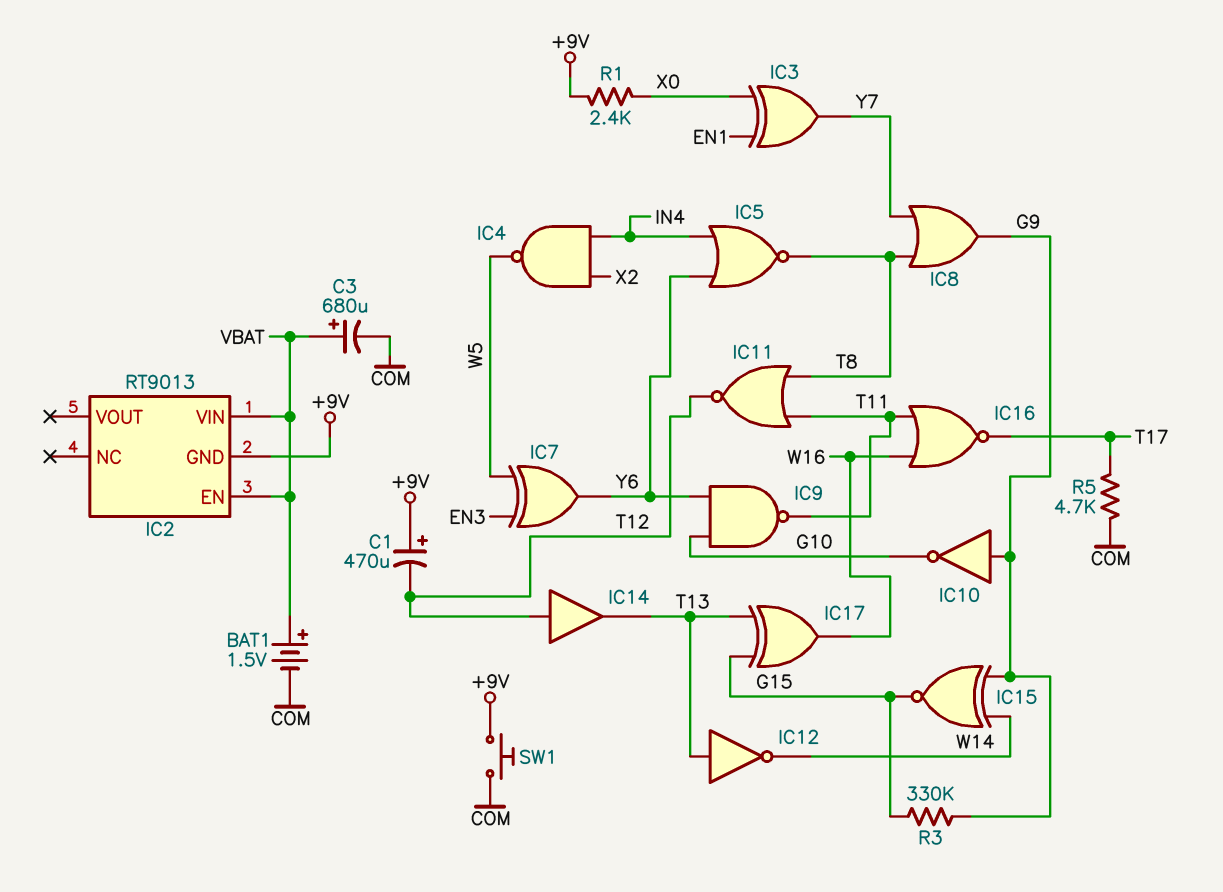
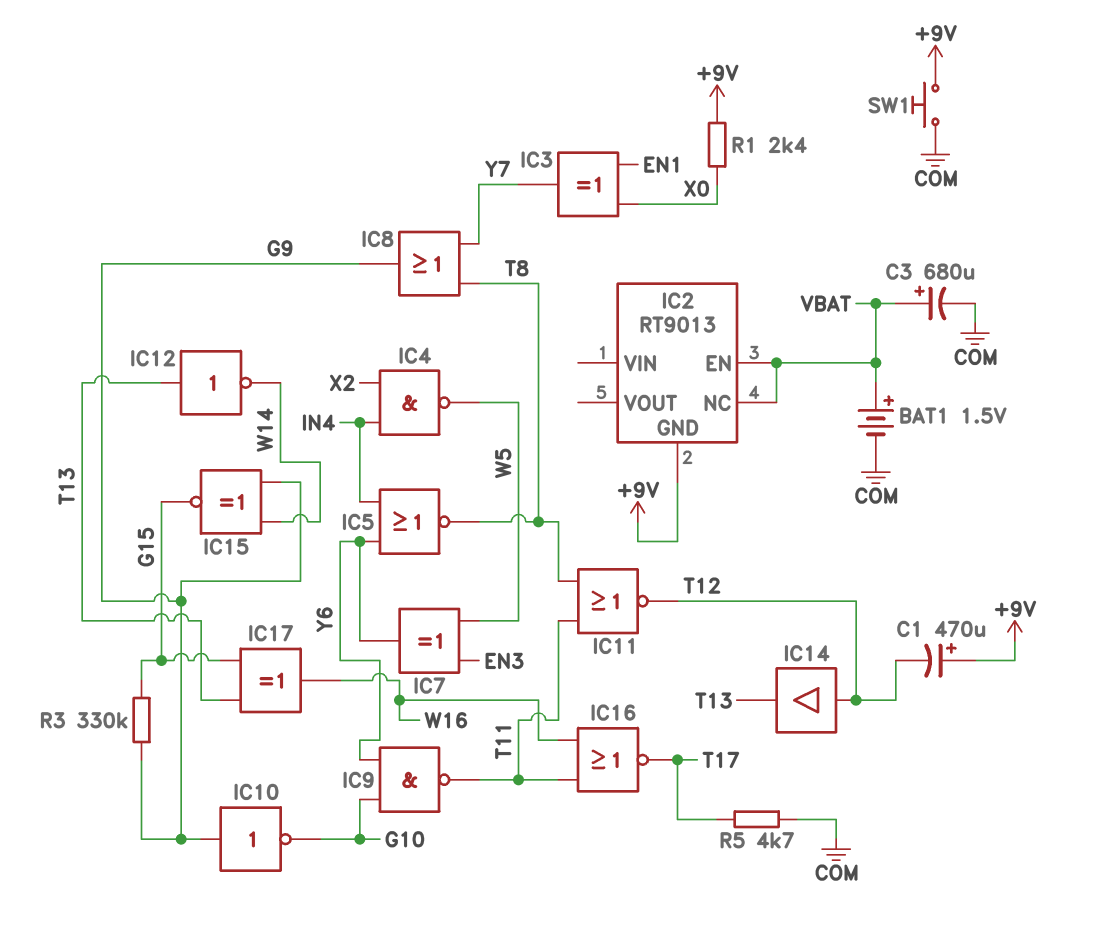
IC2 pin NC: none -> VBAT
IC2 pin VIN: VBAT -> none

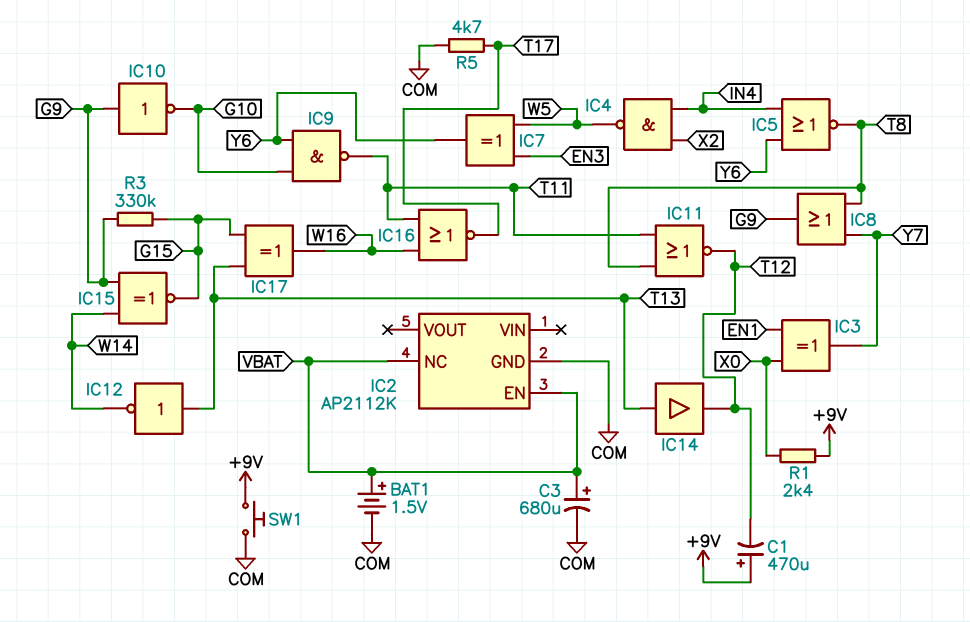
IC2: RT9013 -> AP2112K
IC2 pin GND: +9V -> COM
IC14: buffer (in T12, out T13) -> buffer (in T13, out T12)

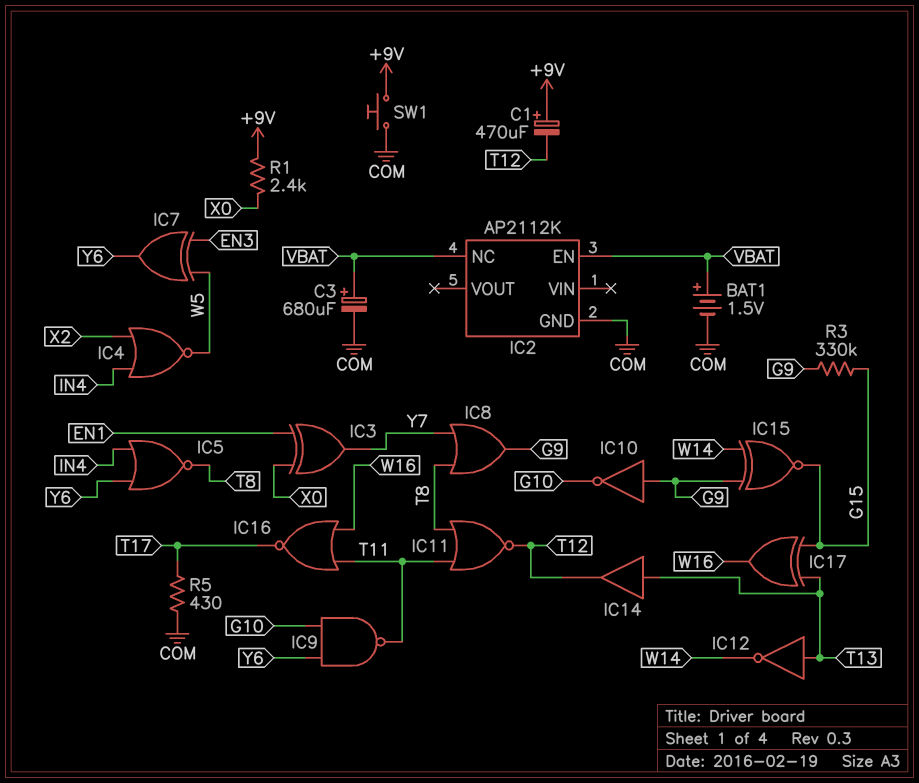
IC4: NAND (in IN4, in X2, out W5) -> NOR (in IN4, in X2, out W5)
R5: 4.7k (COM, T17) -> 430 (COM, T17)

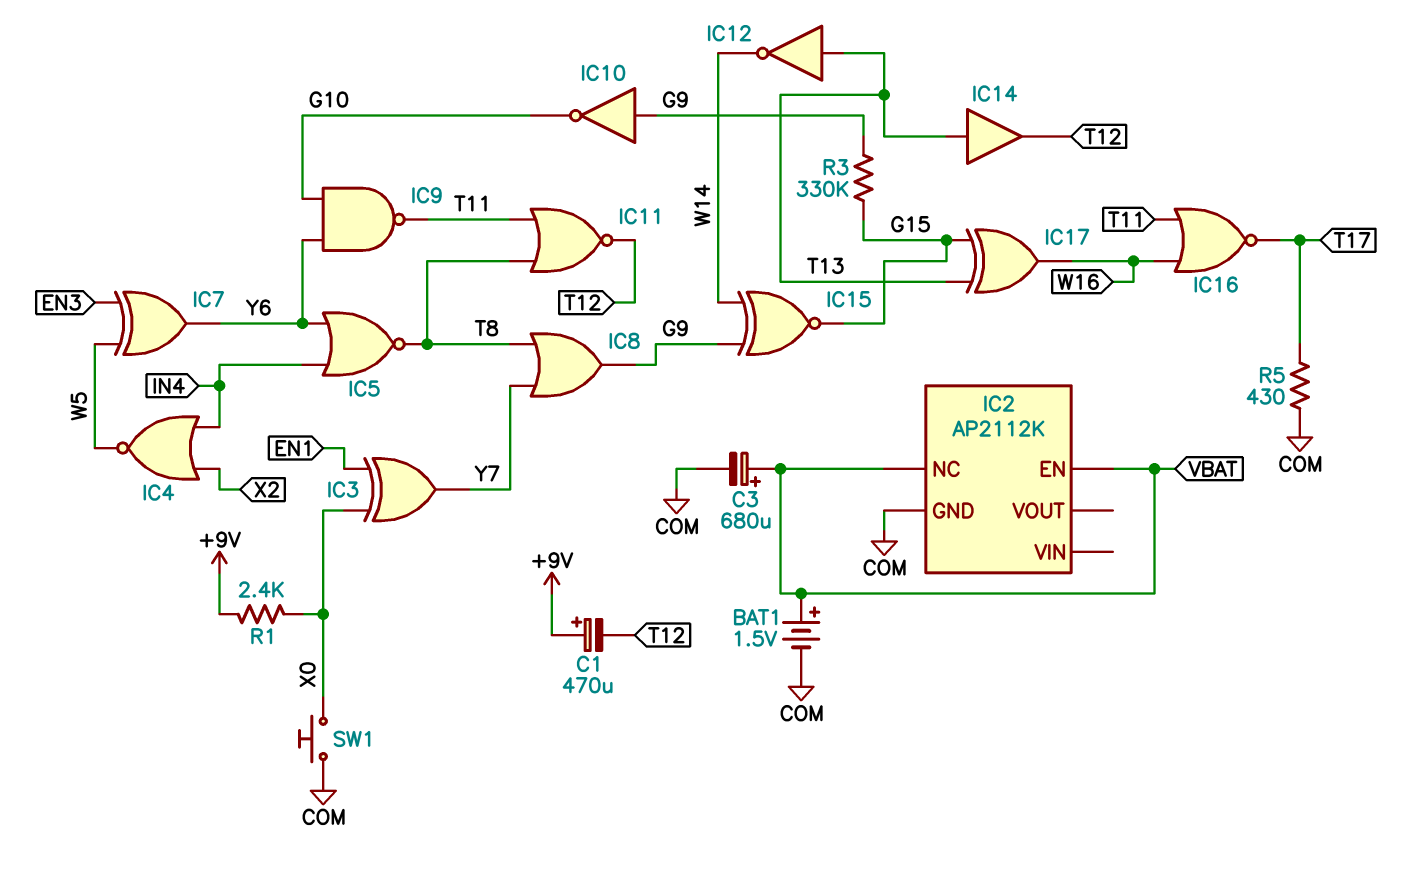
SW1: button (+9V, COM) -> button (COM, X0)

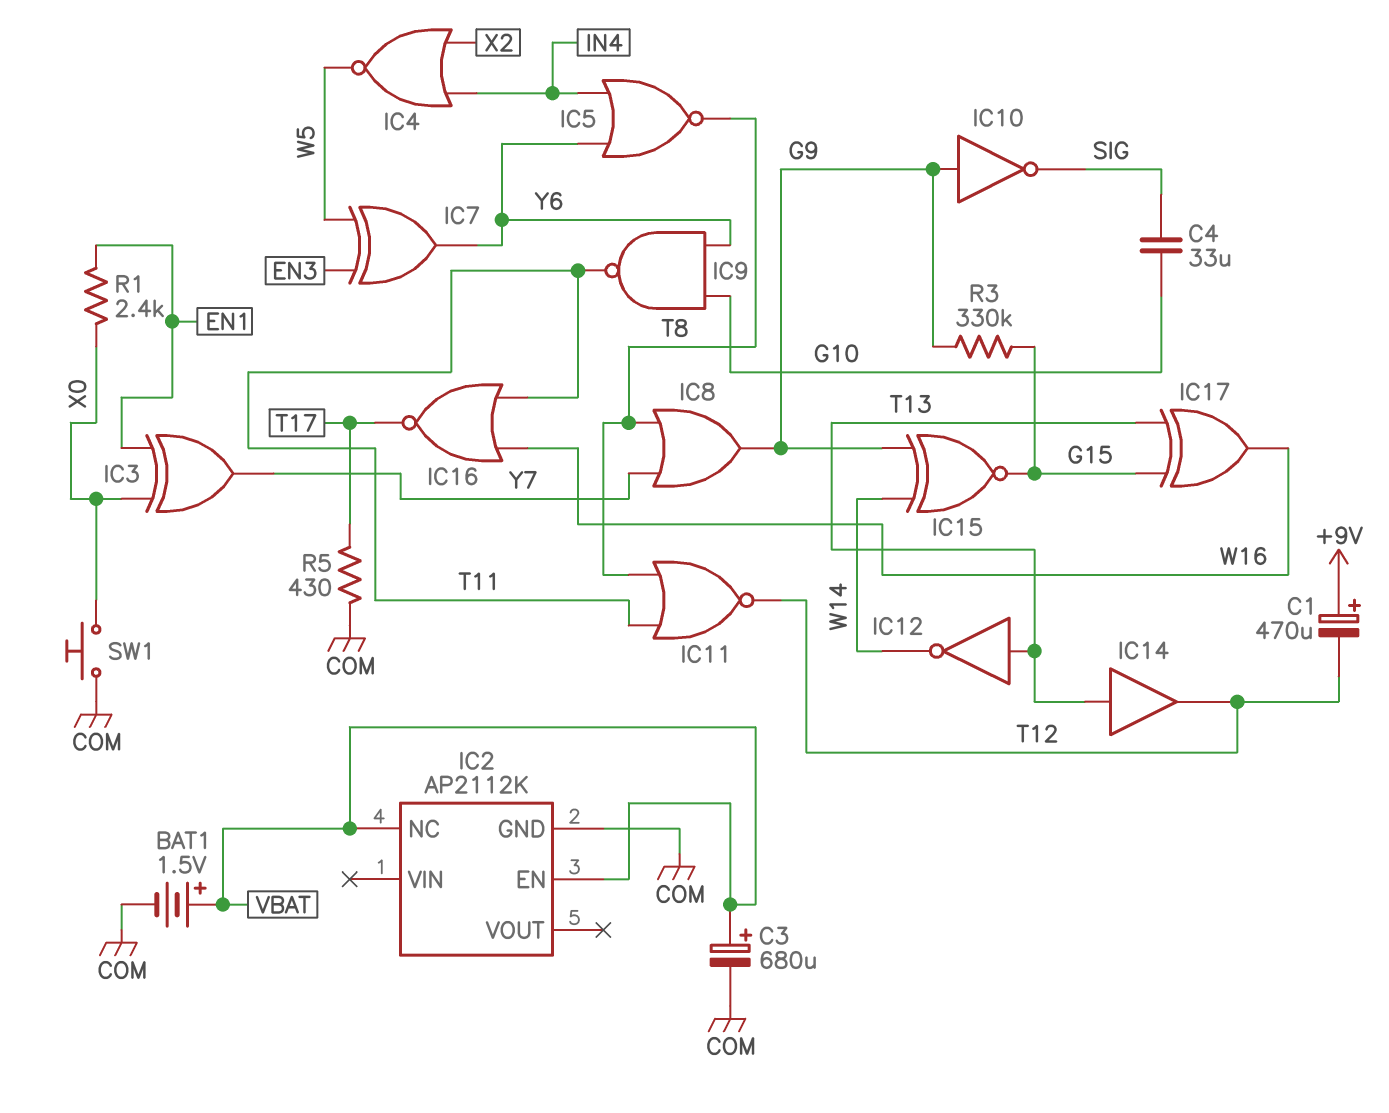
C4: none -> 33uF (G10, SIG)
IC10: NOT (in G9, out G10) -> NOT (in G9, out SIG)
R1: 2.4k (+9V, X0) -> 2.4k (EN1, X0)

